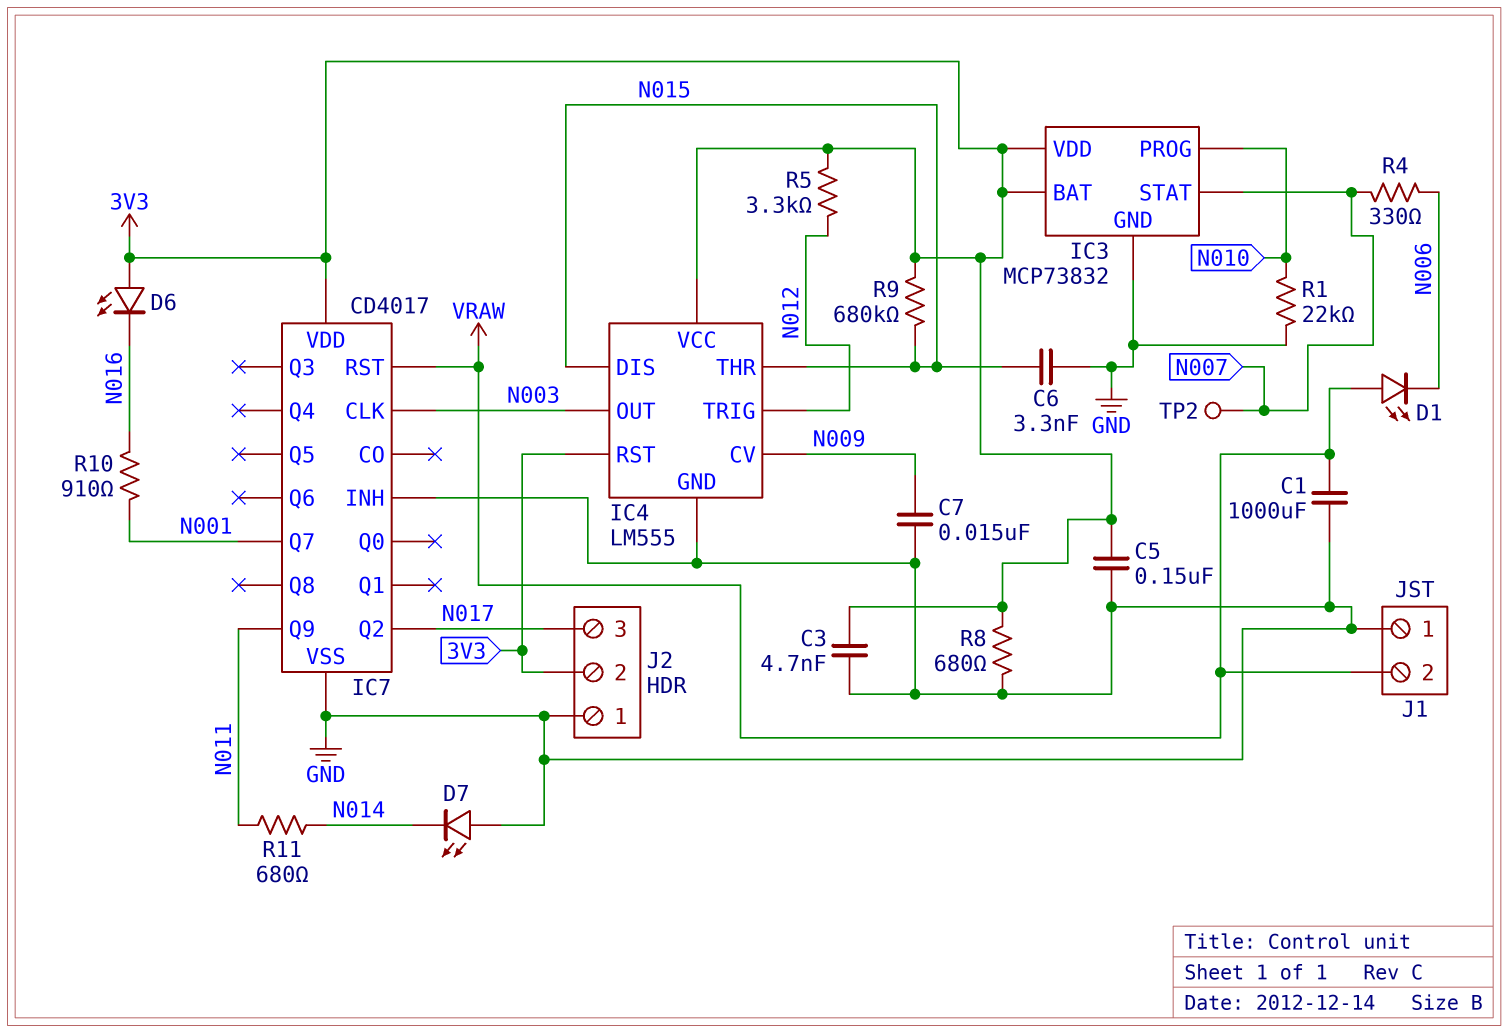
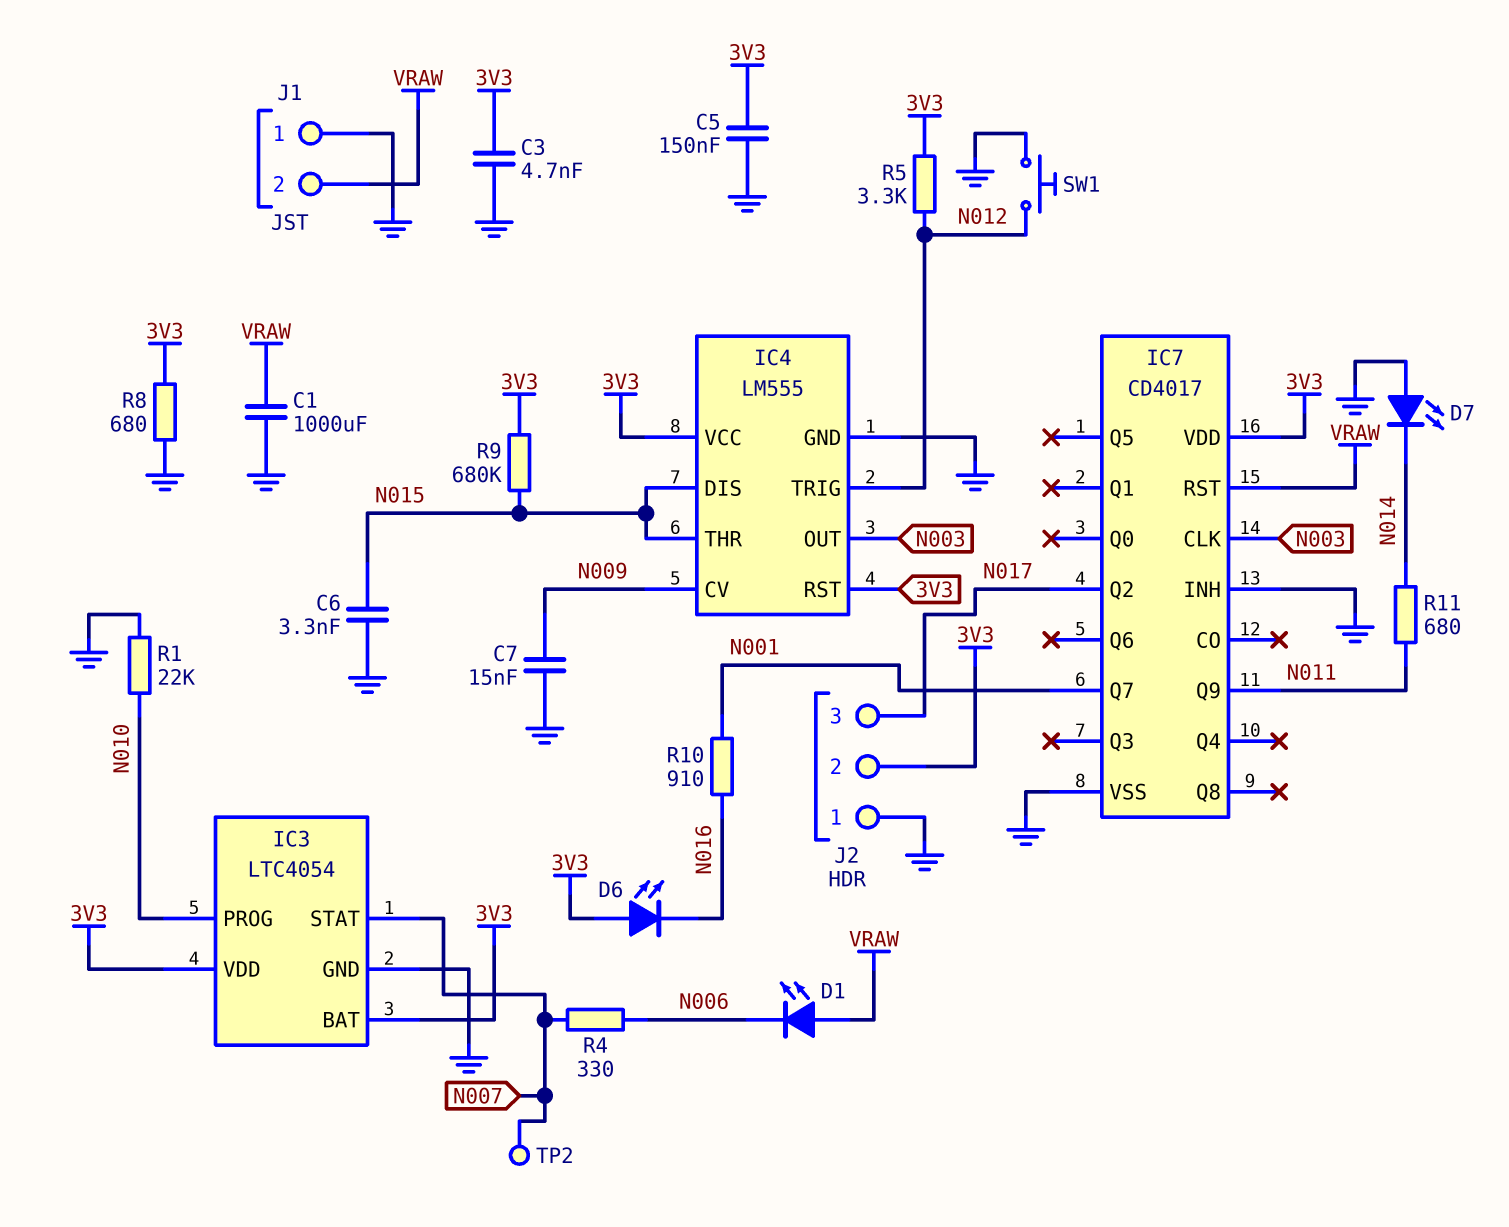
IC3: MCP73832 -> LTC4054
SW1: none -> button (GND, N012)

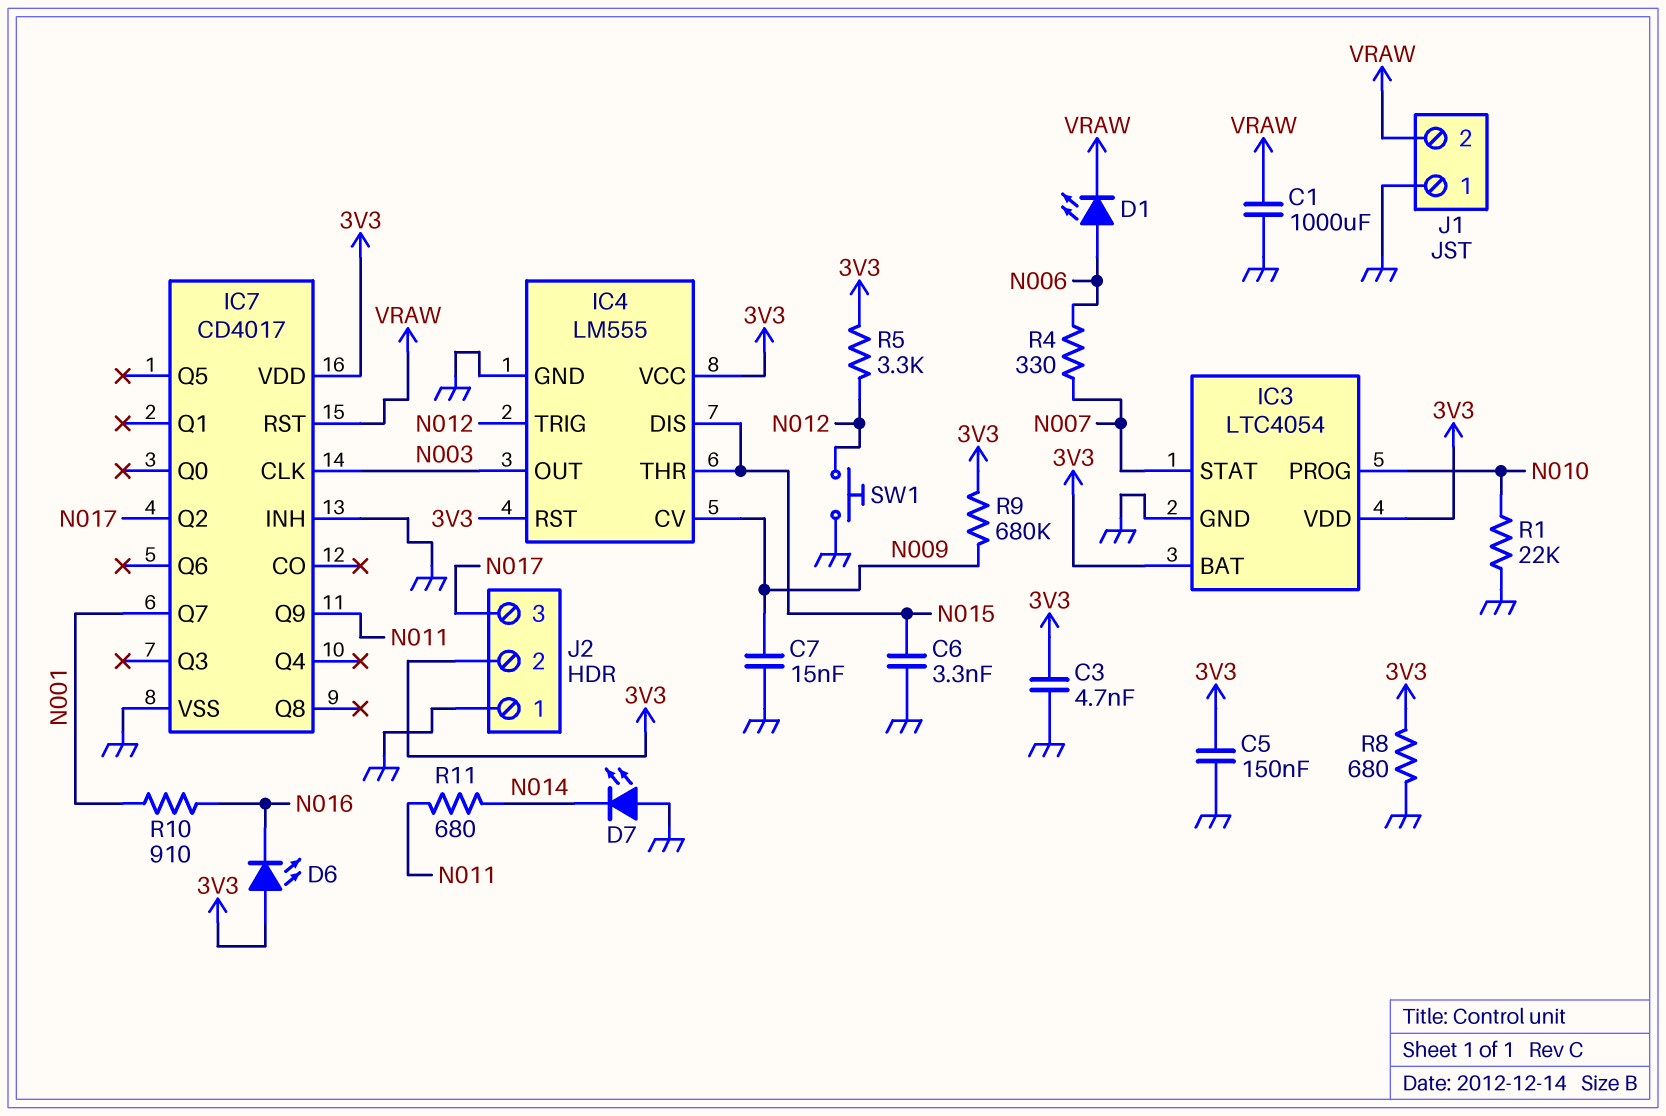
D1: LED (A VRAW, K N006) -> LED (A N006, K VRAW)
R9: 680k (3V3, N015) -> 680k (3V3, N009)
TP2: test point (N007) -> none

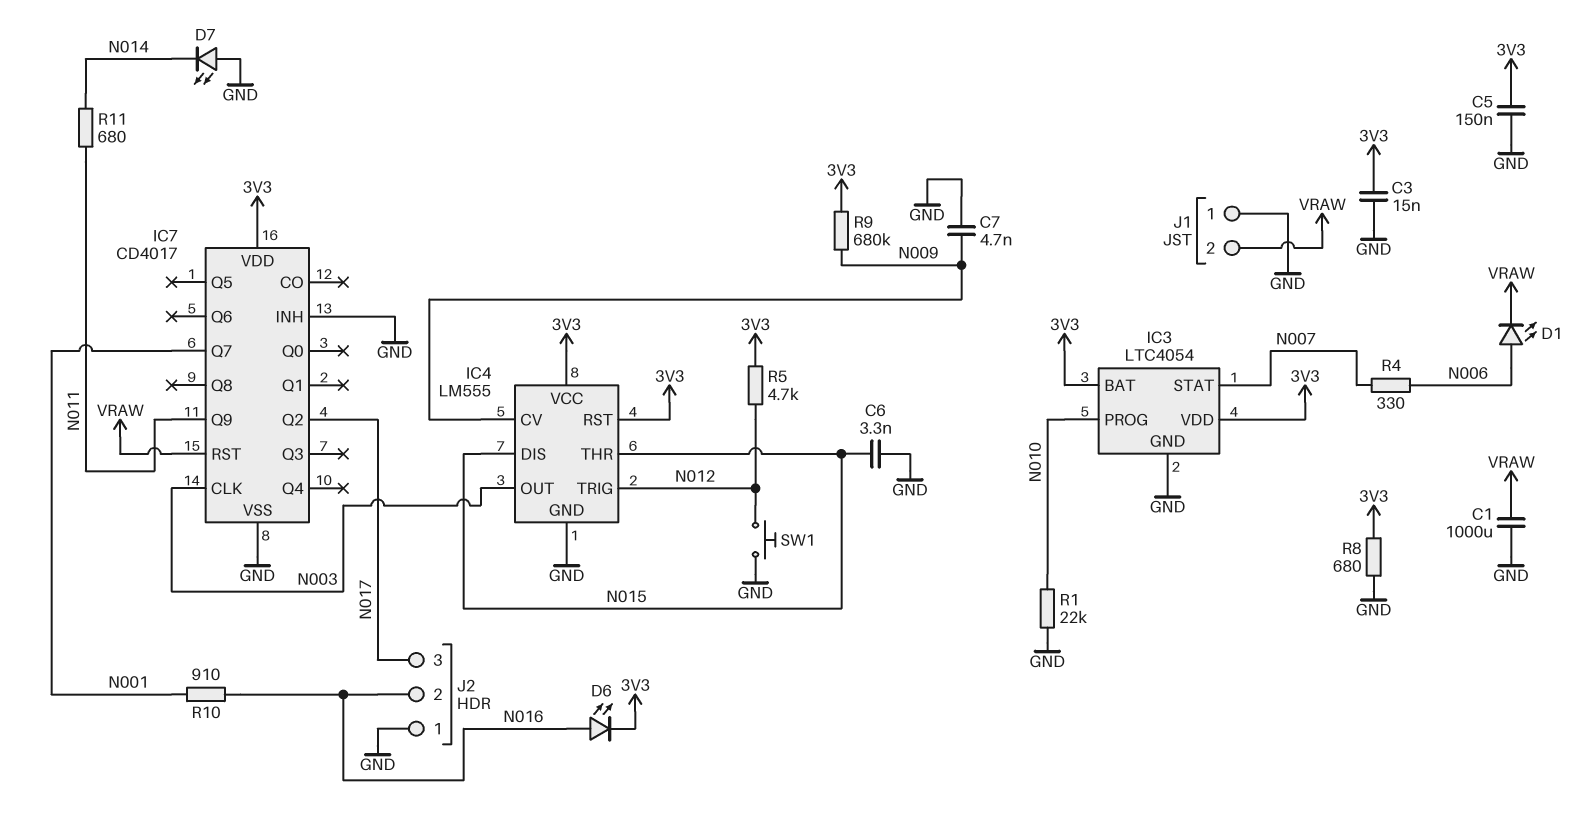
C3: 4.7nF (3V3, GND) -> 15nF (3V3, GND)
C7: 15nF (GND, N009) -> 4.7nF (GND, N009)
D6: LED (A 3V3, K N016) -> LED (A N016, K 3V3)
J2 pin 2: 3V3 -> N016
R5: 3.3k (3V3, N012) -> 4.7k (3V3, N012)

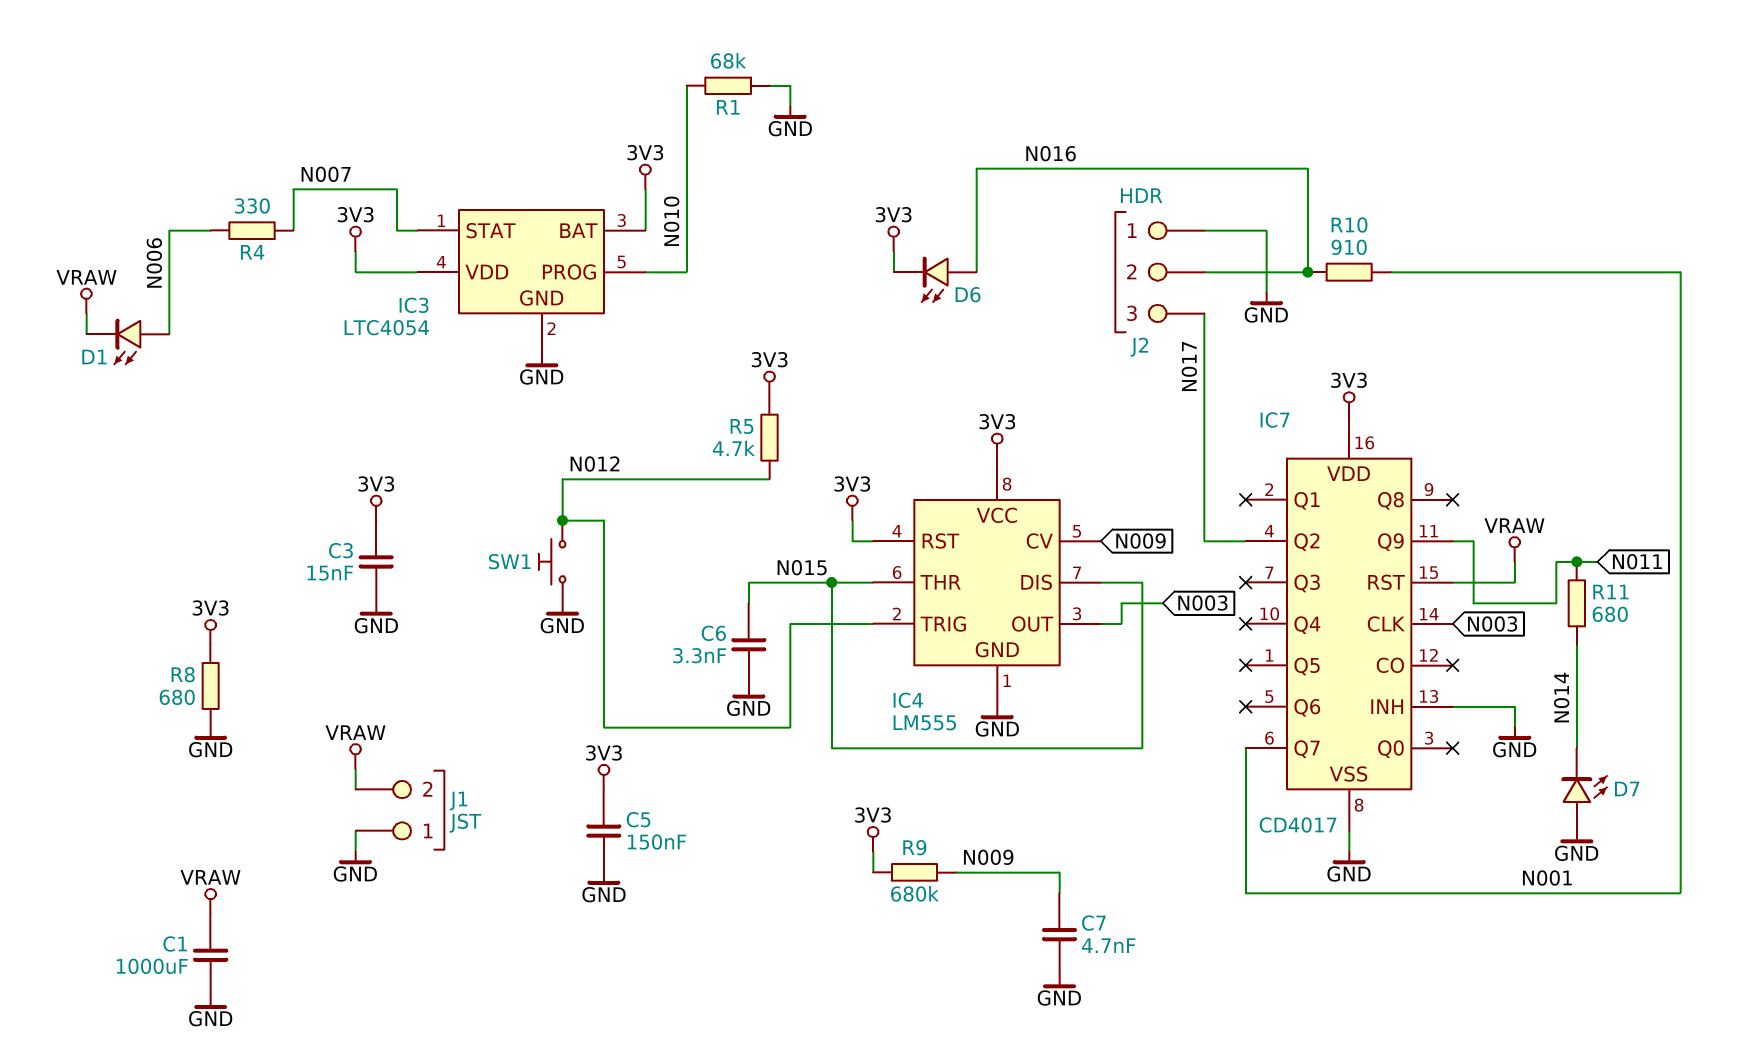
R1: 22k (GND, N010) -> 68k (GND, N010)

